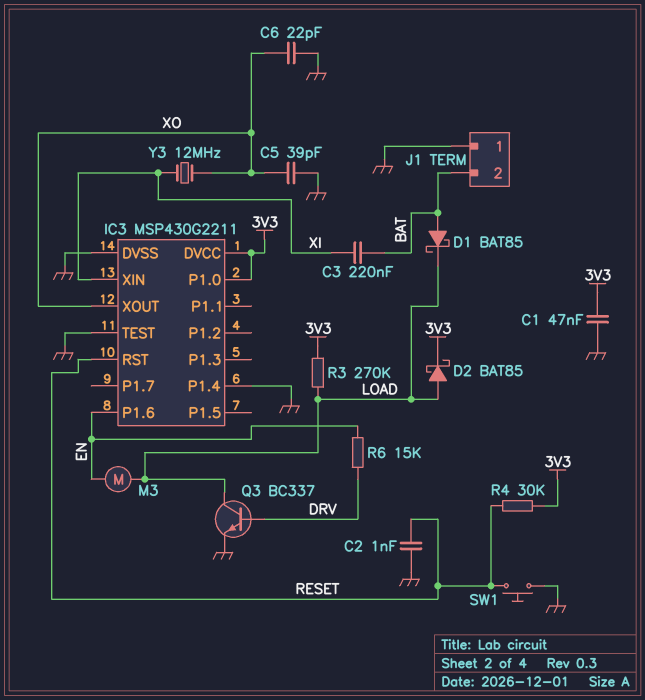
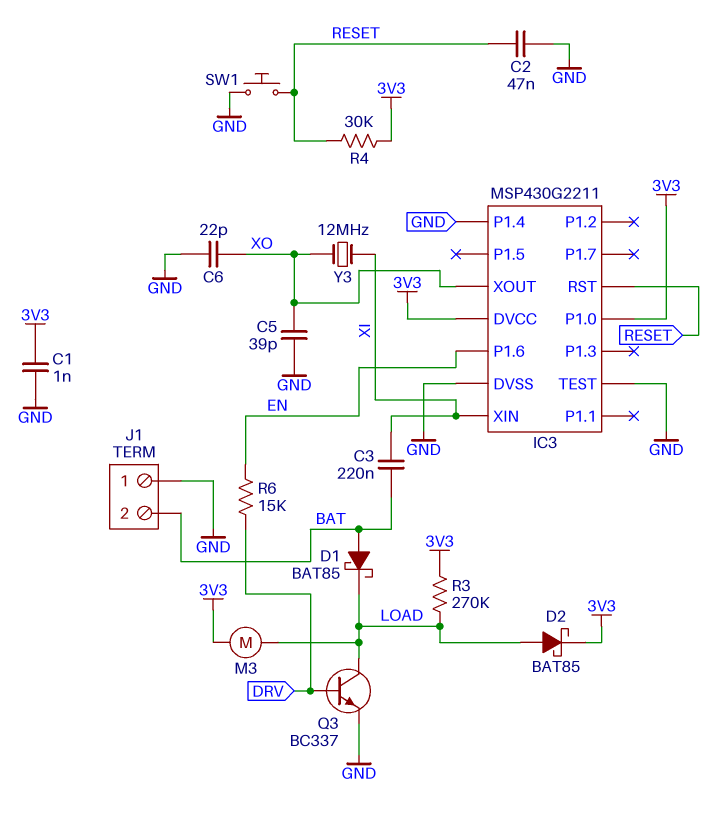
C1: 47nF (3V3, GND) -> 1nF (3V3, GND)
C2: 1nF (GND, RESET) -> 47nF (GND, RESET)
M3: motor (EN, LOAD) -> motor (3V3, LOAD)

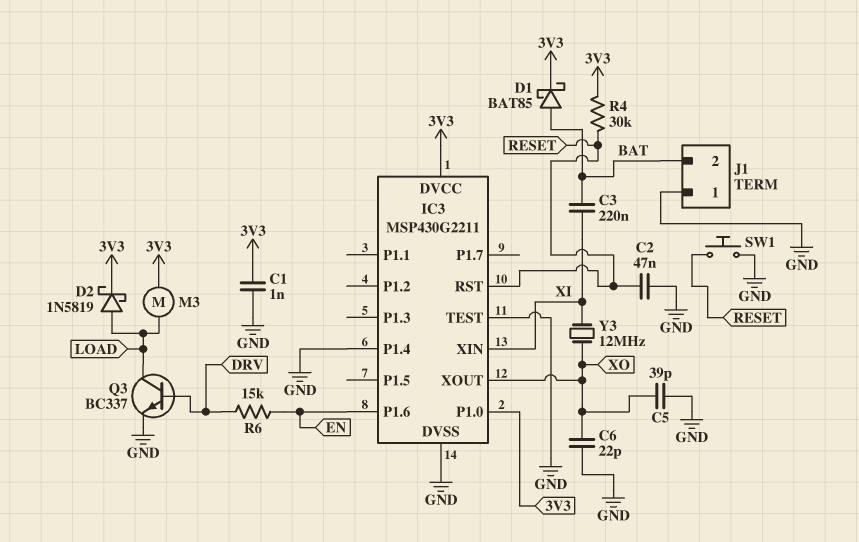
D1: schottky BAT85 (A BAT, K LOAD) -> schottky BAT85 (A BAT, K 3V3)
D2: schottky BAT85 (A LOAD, K 3V3) -> schottky 1N5819 (A LOAD, K 3V3)
R3: 270k (3V3, LOAD) -> none

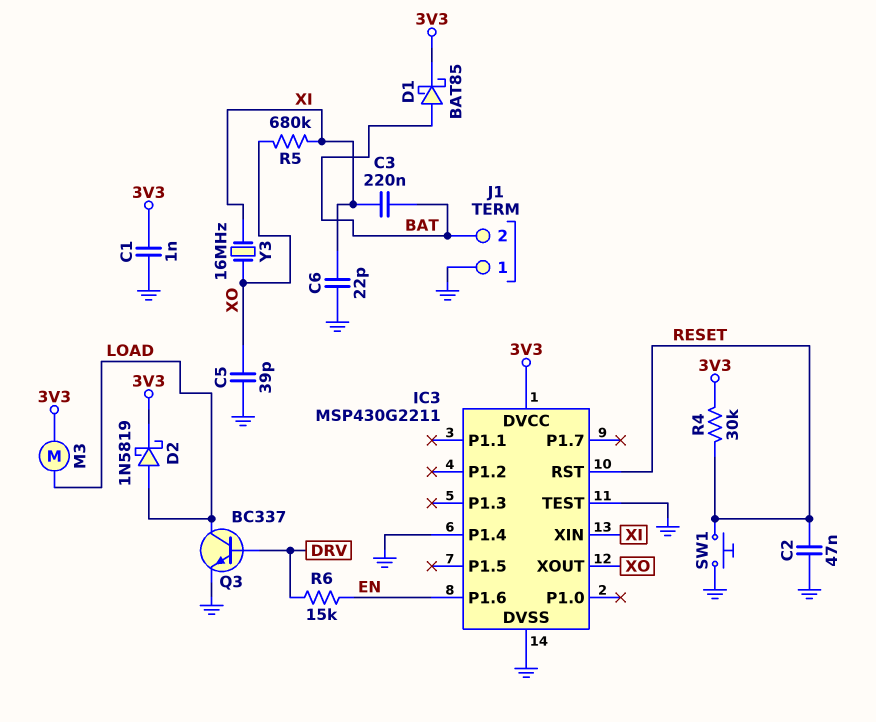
C6: 22pF (GND, XO) -> 22pF (GND, XI)
IC3 pin P1.0: 3V3 -> none
R5: none -> 680k (XI, XO)
Y3: 12MHz (XI, XO) -> 16MHz (XI, XO)

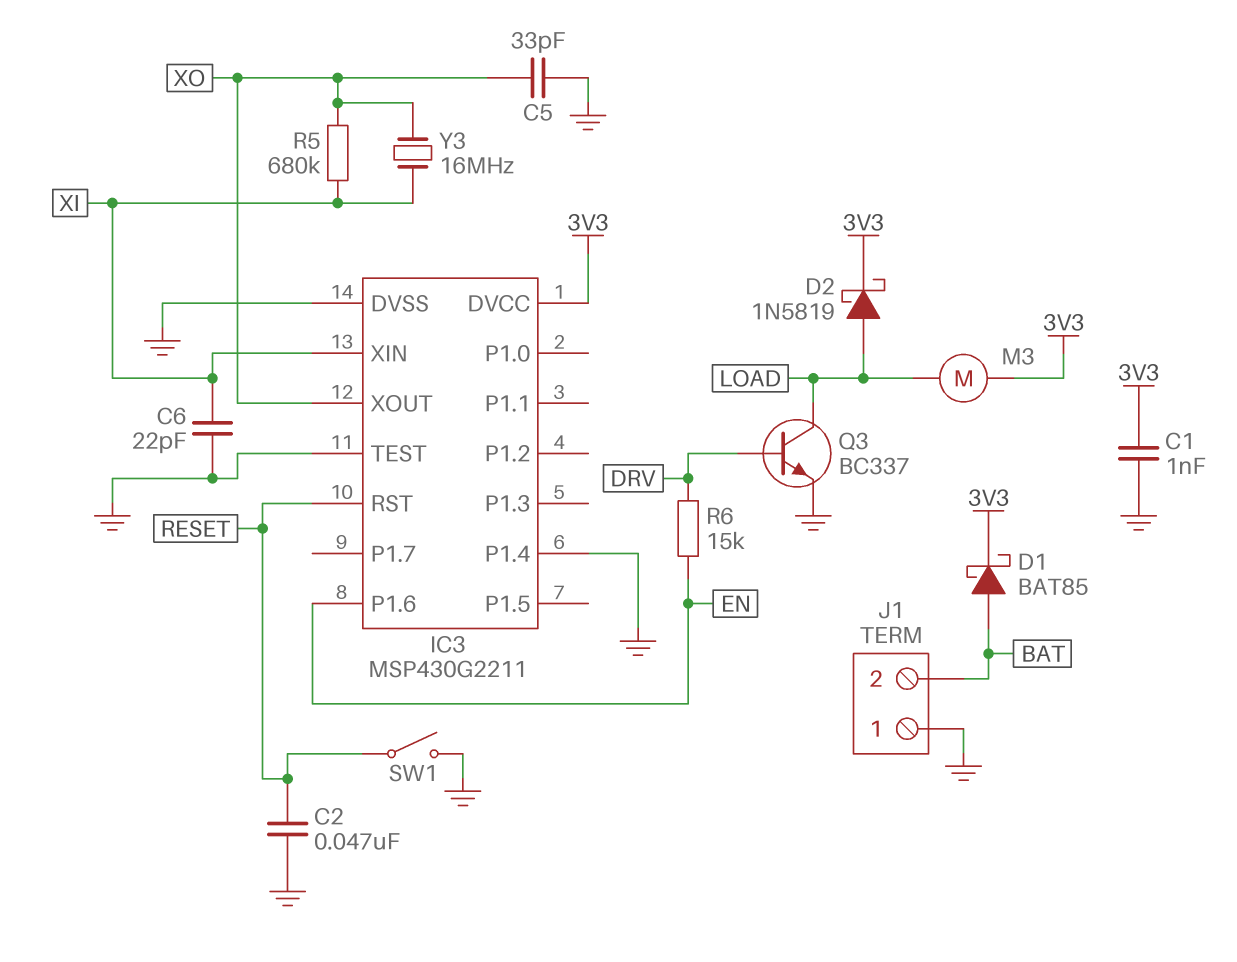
C3: 220nF (BAT, XI) -> none
C5: 39pF (GND, XO) -> 33pF (GND, XO)
R4: 30k (3V3, RESET) -> none
SW1: button (GND, RESET) -> switch (GND, RESET)

